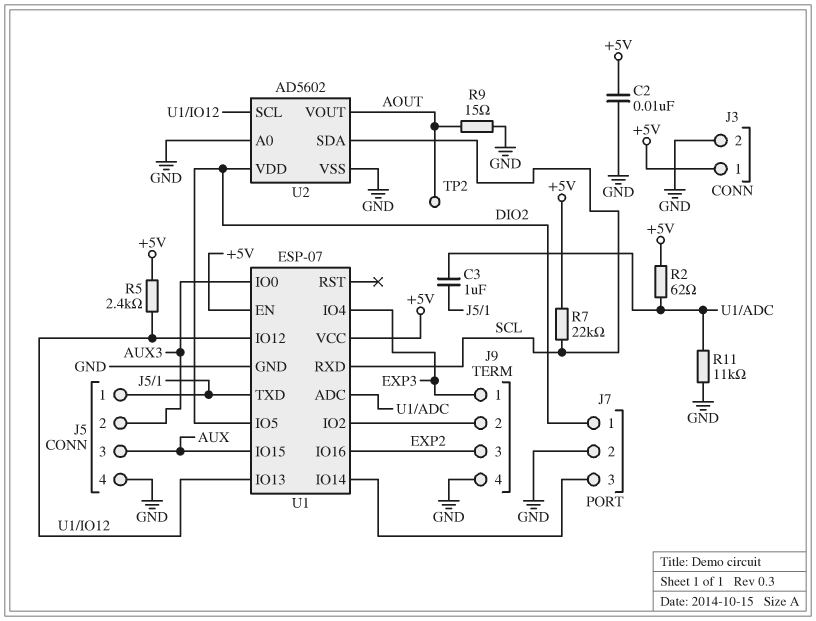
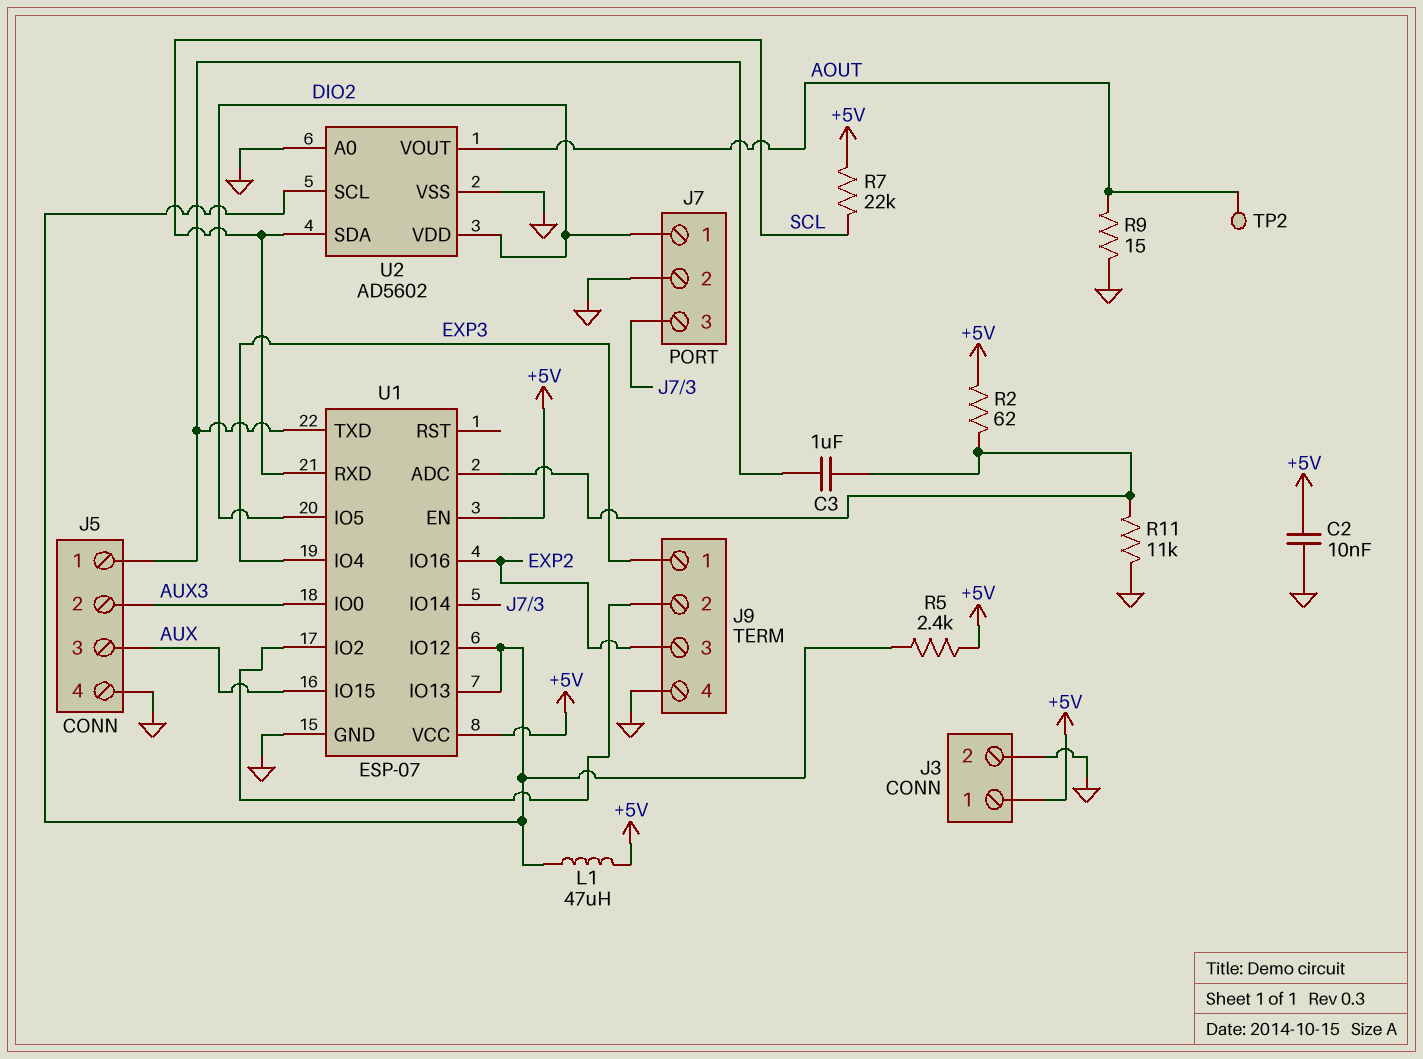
L1: none -> 47uH (+5V, U1/IO12)

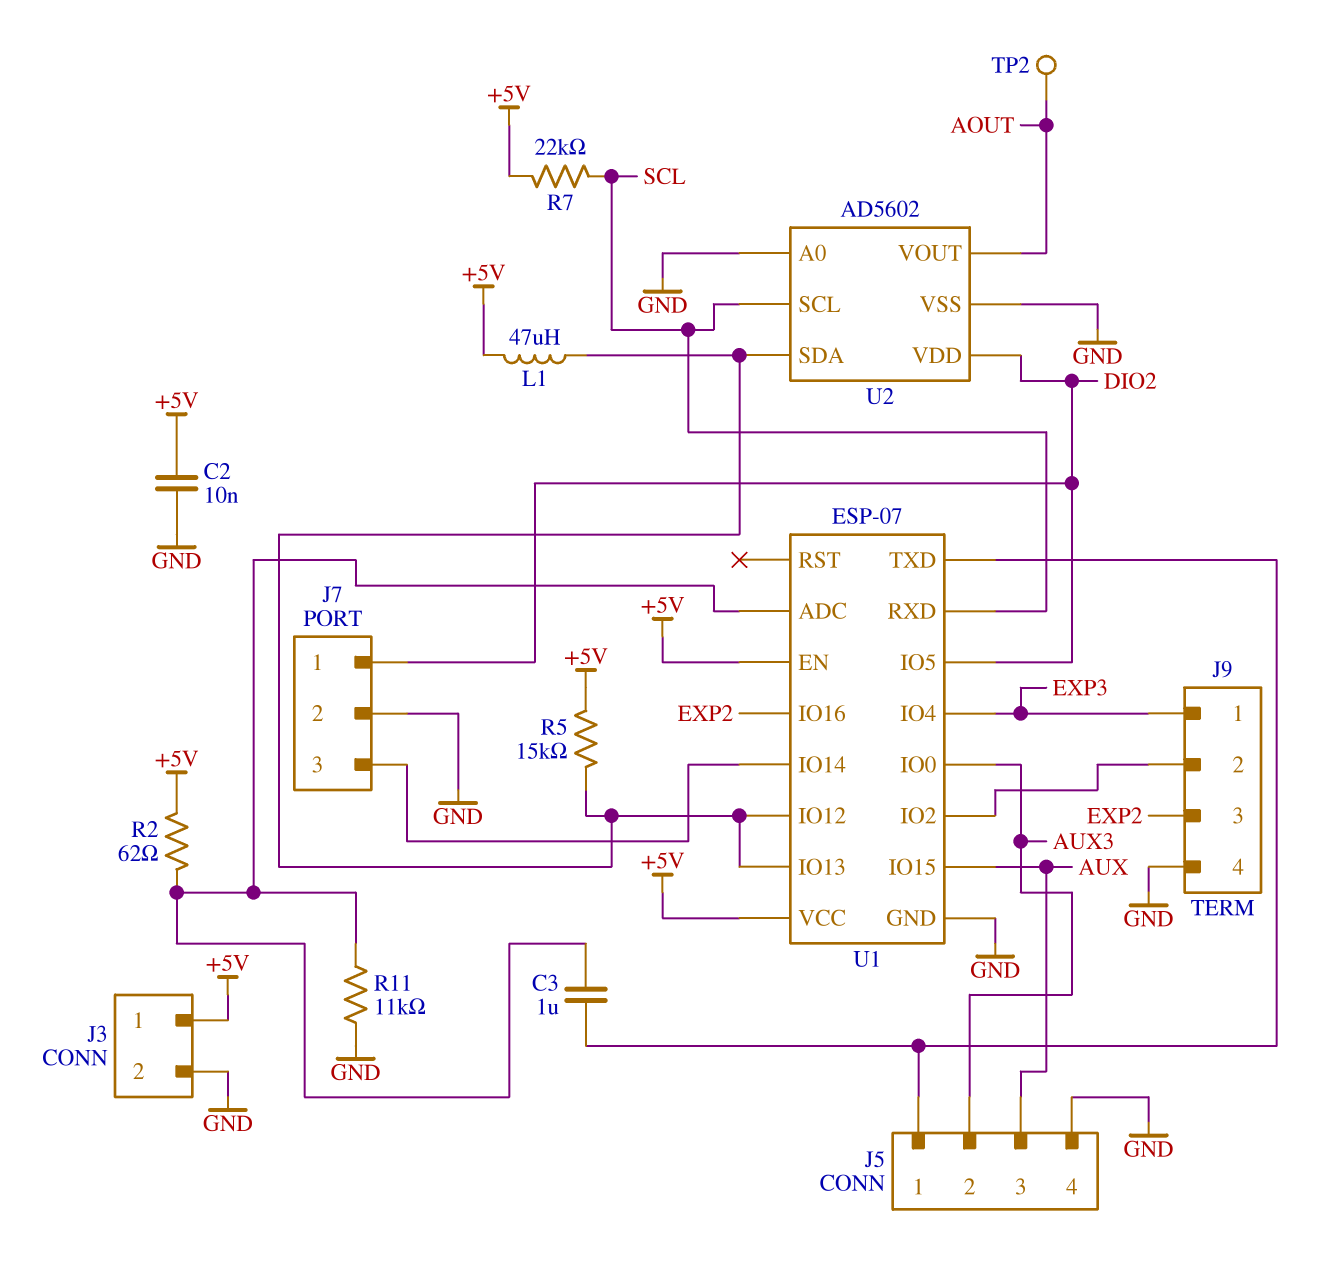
R5: 2.4k (+5V, U1/IO12) -> 15k (+5V, U1/IO12)
R9: 15 (AOUT, GND) -> none
U2 pin SCL: U1/IO12 -> SCL
U2 pin SDA: SCL -> U1/IO12

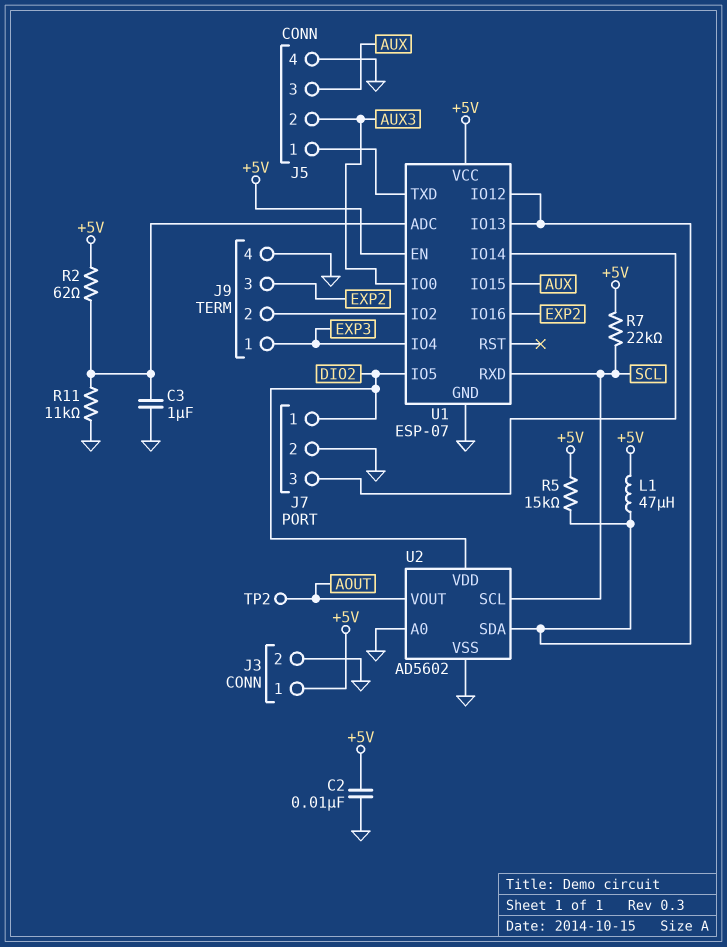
C3: 1uF (J5/1, U1/ADC) -> 1uF (GND, U1/ADC)

